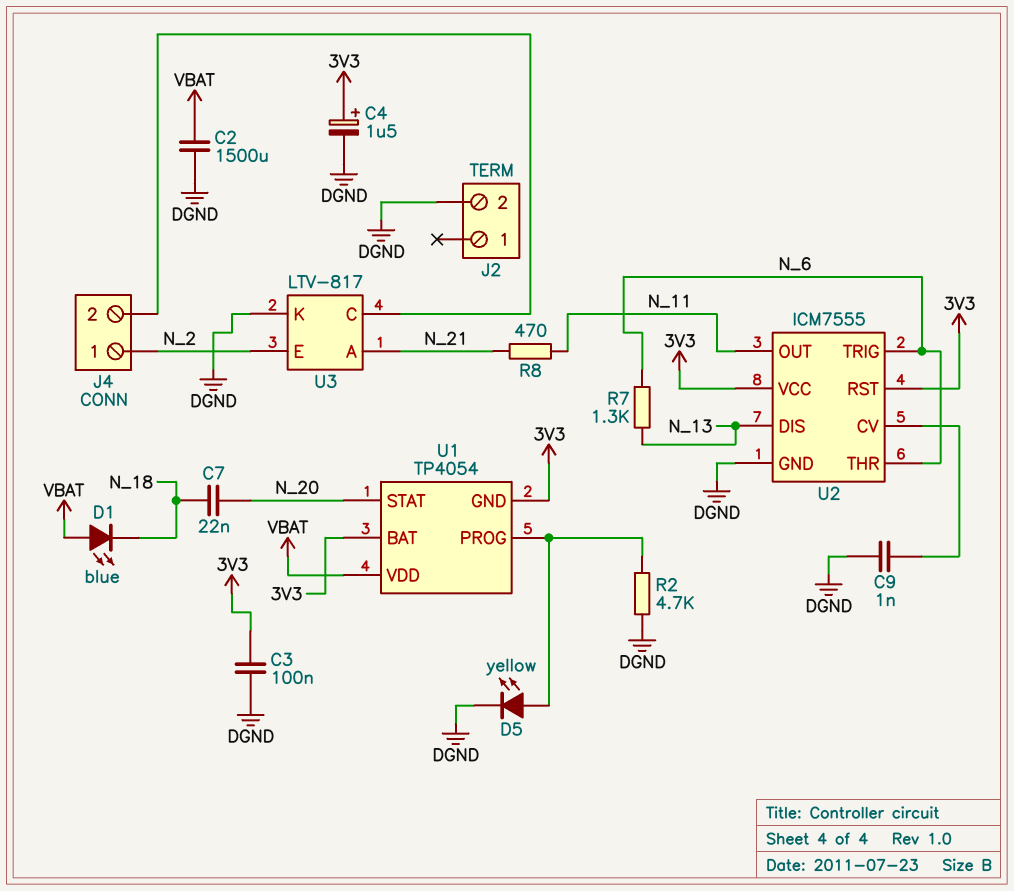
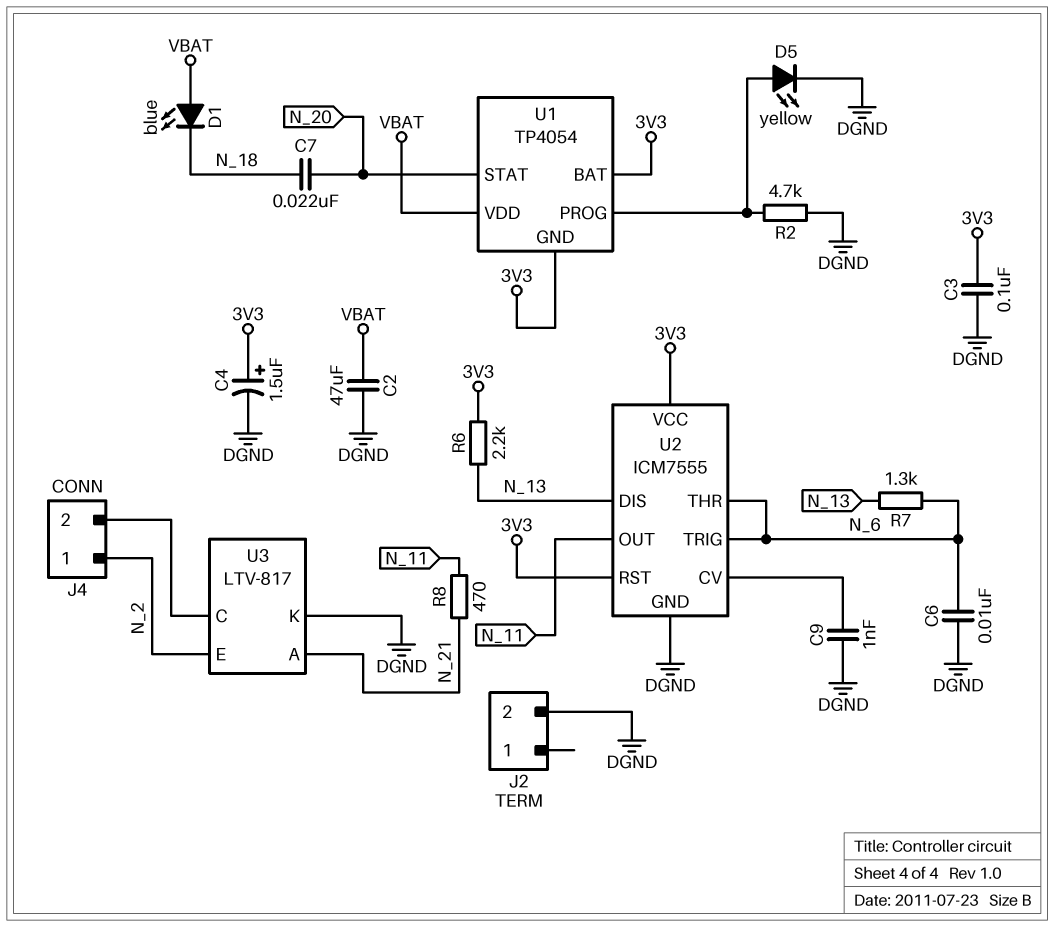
C2: 1500uF (DGND, VBAT) -> 47uF (DGND, VBAT)
C6: none -> 10nF (DGND, N_6)
R6: none -> 2.2k (3V3, N_13)

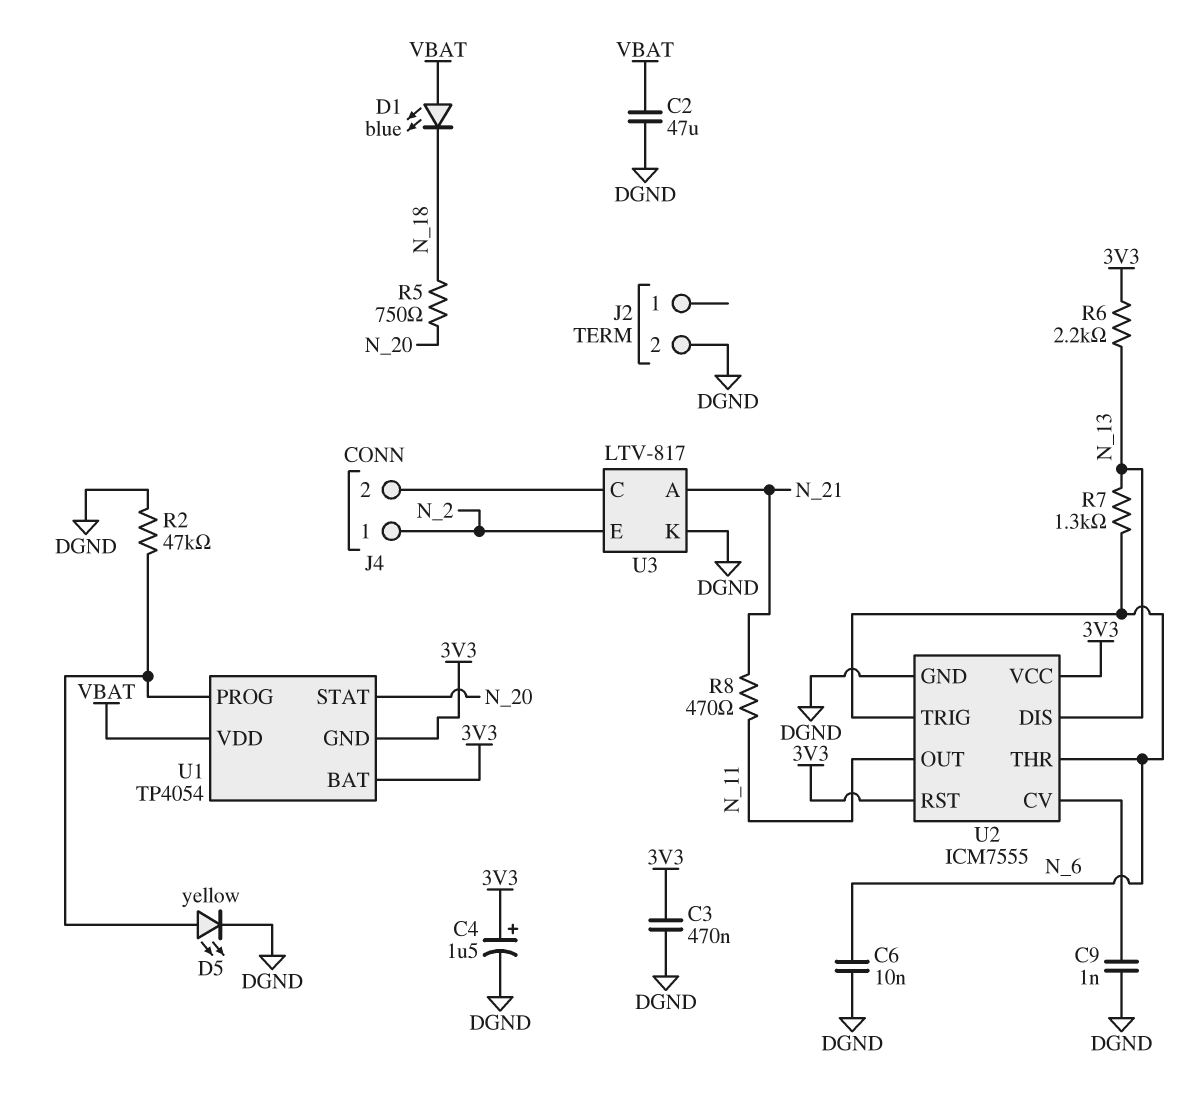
C3: 100nF (3V3, DGND) -> 470nF (3V3, DGND)
C7: 22nF (N_18, N_20) -> none
R2: 4.7k (DGND, U1/PROG) -> 47k (DGND, U1/PROG)
R5: none -> 750 (N_18, N_20)

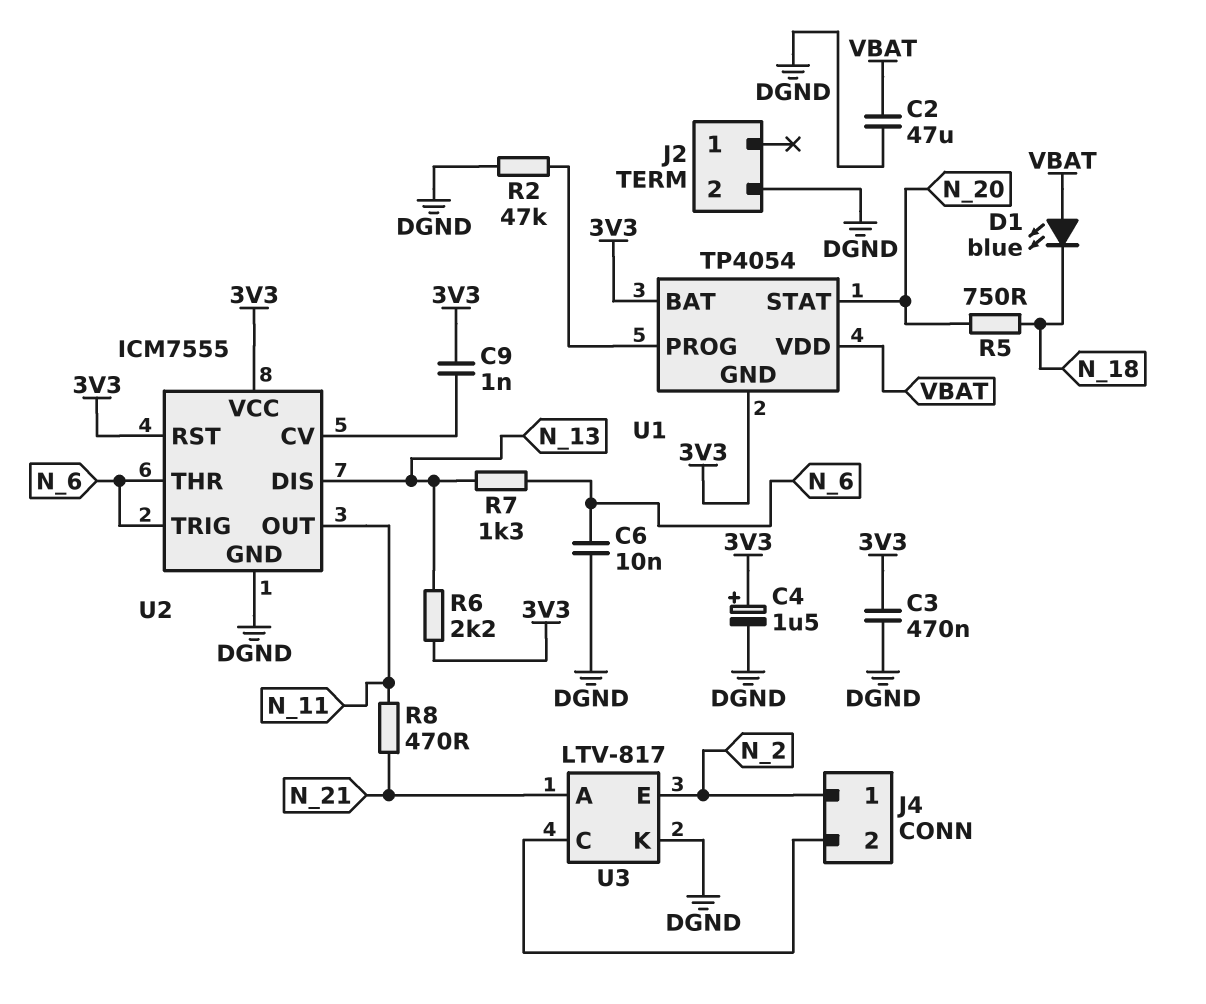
C9: 1nF (DGND, U2/CV) -> 1nF (3V3, U2/CV)
D5: LED yellow (A U1/PROG, K DGND) -> none

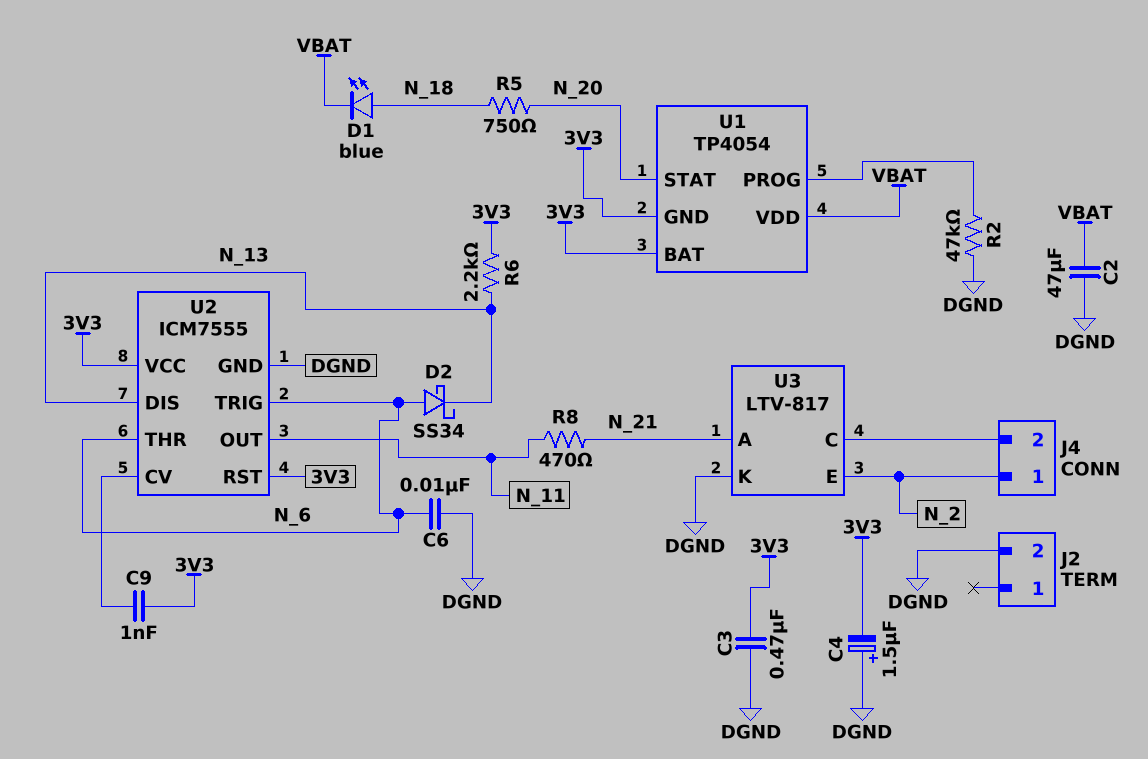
C4: 1.5uF (plus 3V3, minus DGND) -> 1.5uF (plus DGND, minus 3V3)
D1: LED blue (A VBAT, K N_18) -> LED blue (A N_18, K VBAT)
D2: none -> schottky SS34 (A N_6, K N_13)
R7: 1.3k (N_6, N_13) -> none

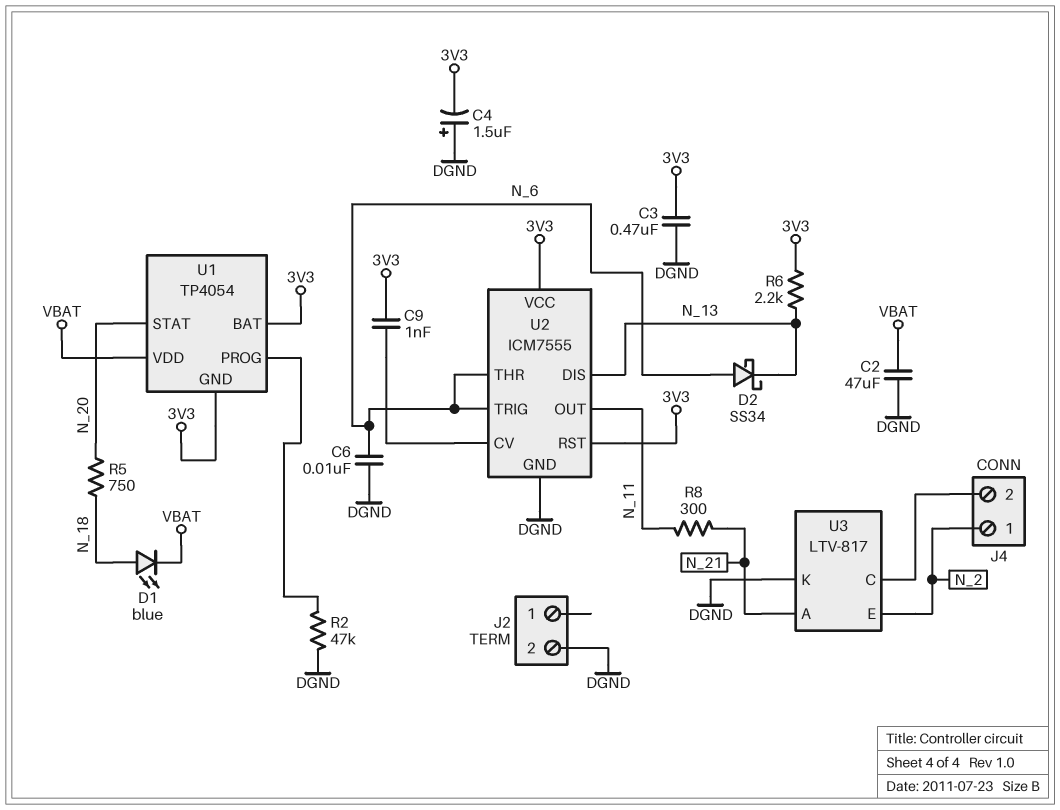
R8: 470 (N_11, N_21) -> 300 (N_11, N_21)

